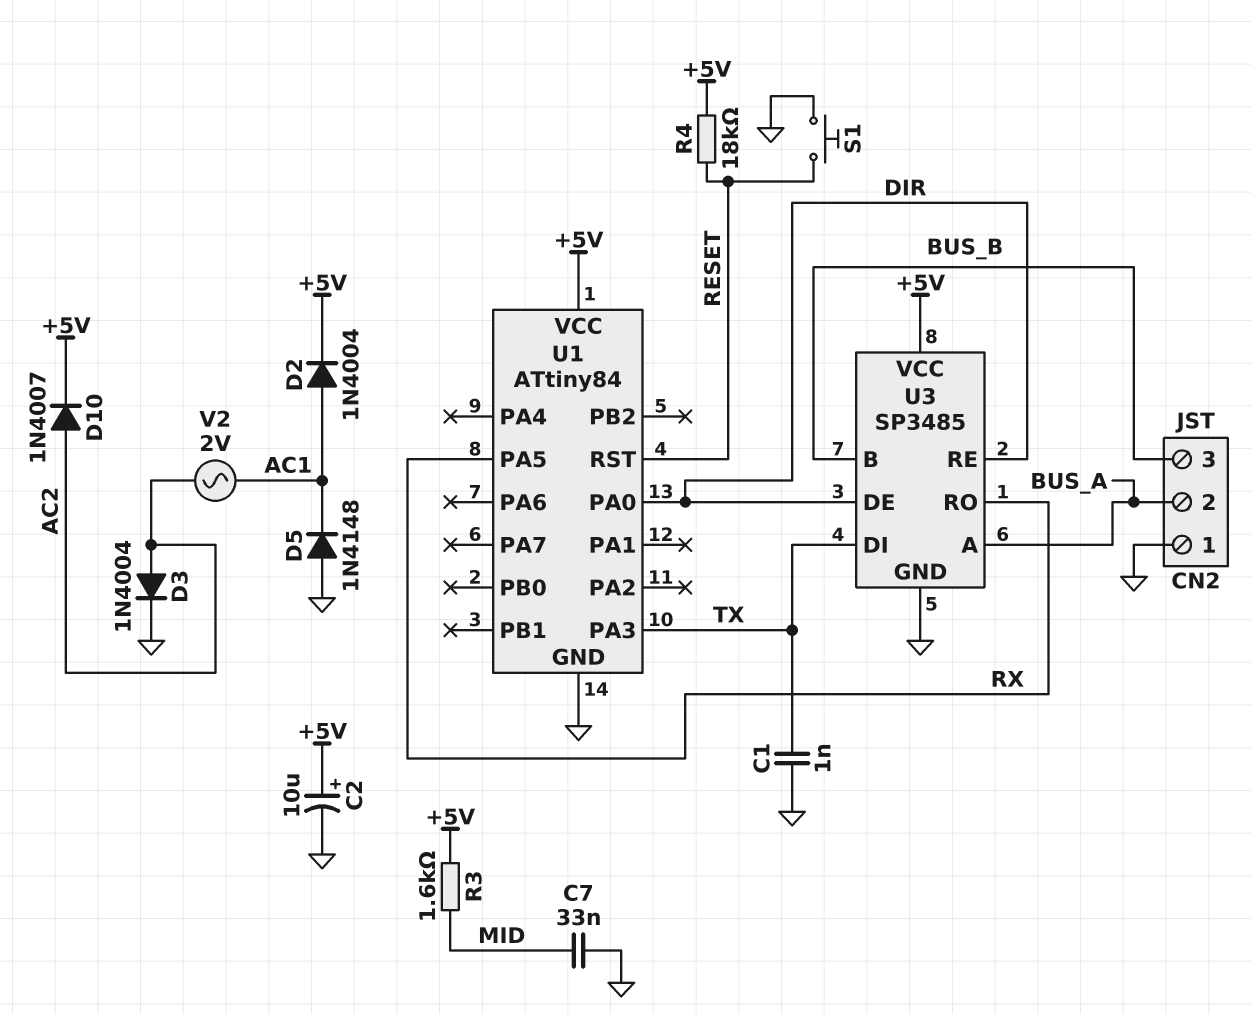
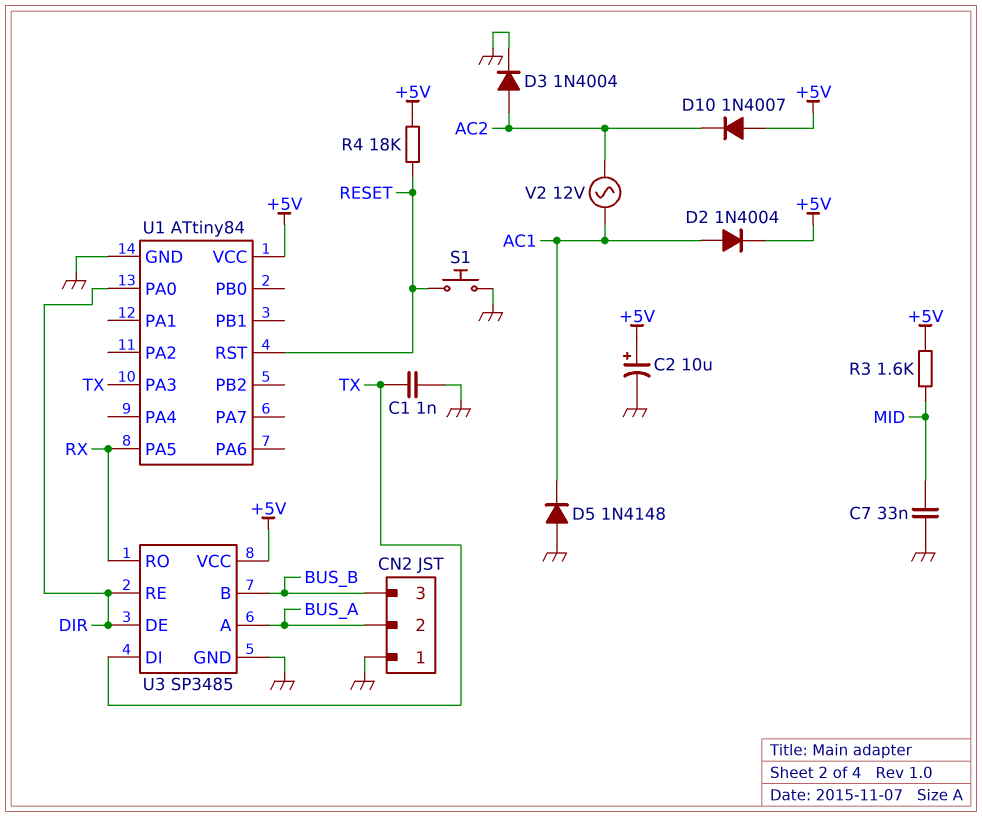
D10: diode 1N4007 (A AC2, K +5V) -> diode 1N4007 (A +5V, K AC2)
V2: AC 2V (AC1, AC2) -> AC 12V (AC1, AC2)

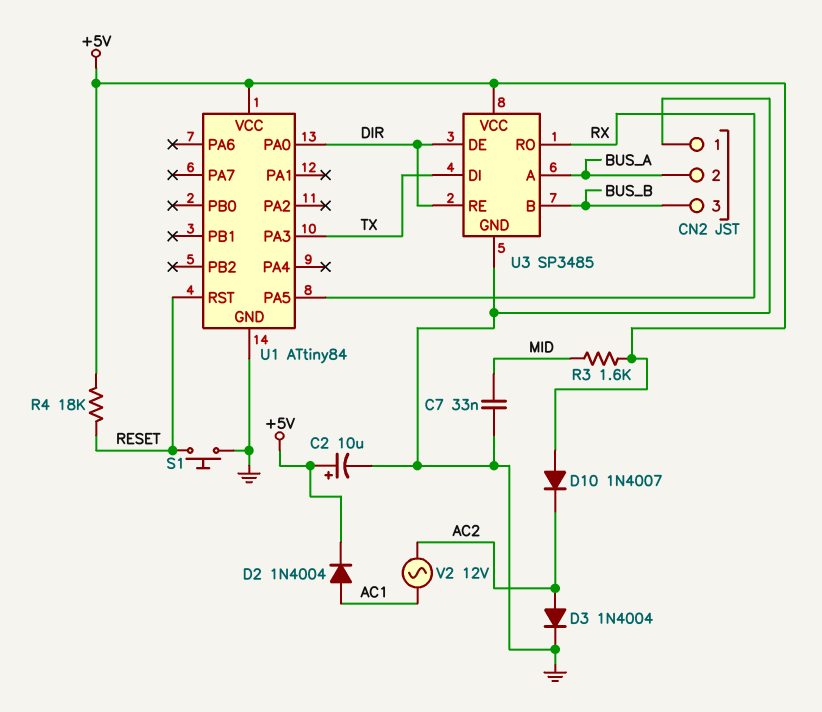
C1: 1nF (GND, TX) -> none
D5: diode 1N4148 (A GND, K AC1) -> none

